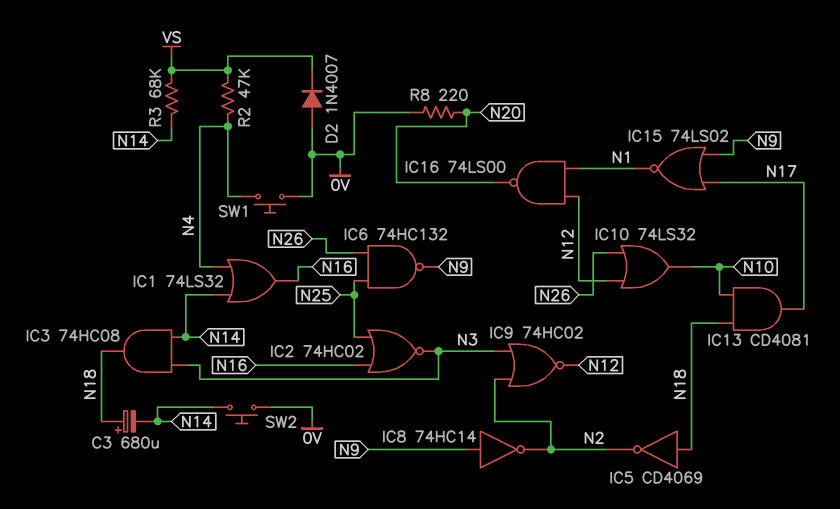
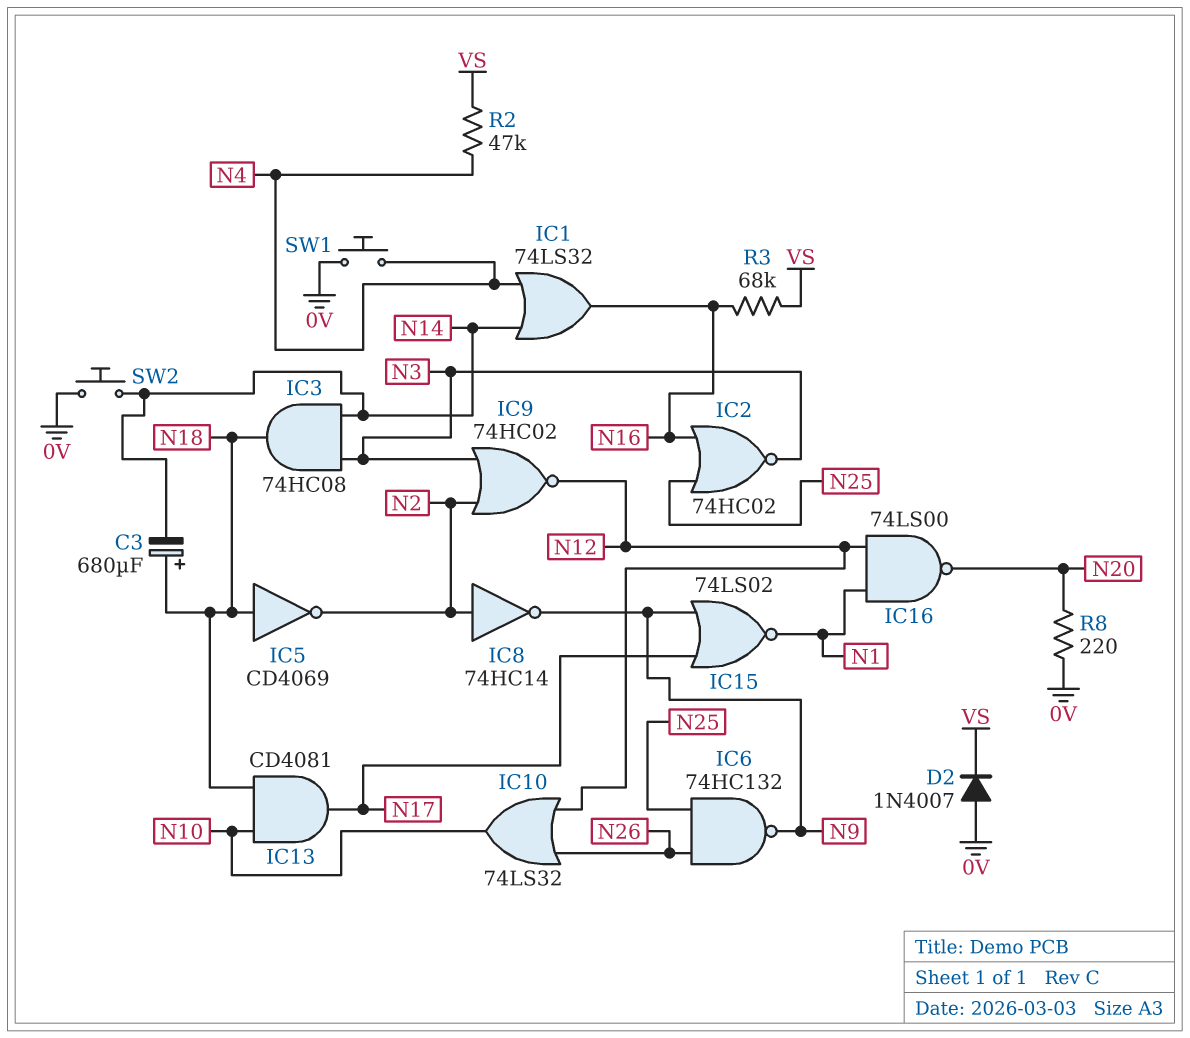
IC8: NOT 74HC14 (in N9, out N2) -> NOT 74HC14 (in N2, out N9)
R3: 68k (N14, VS) -> 68k (N16, VS)

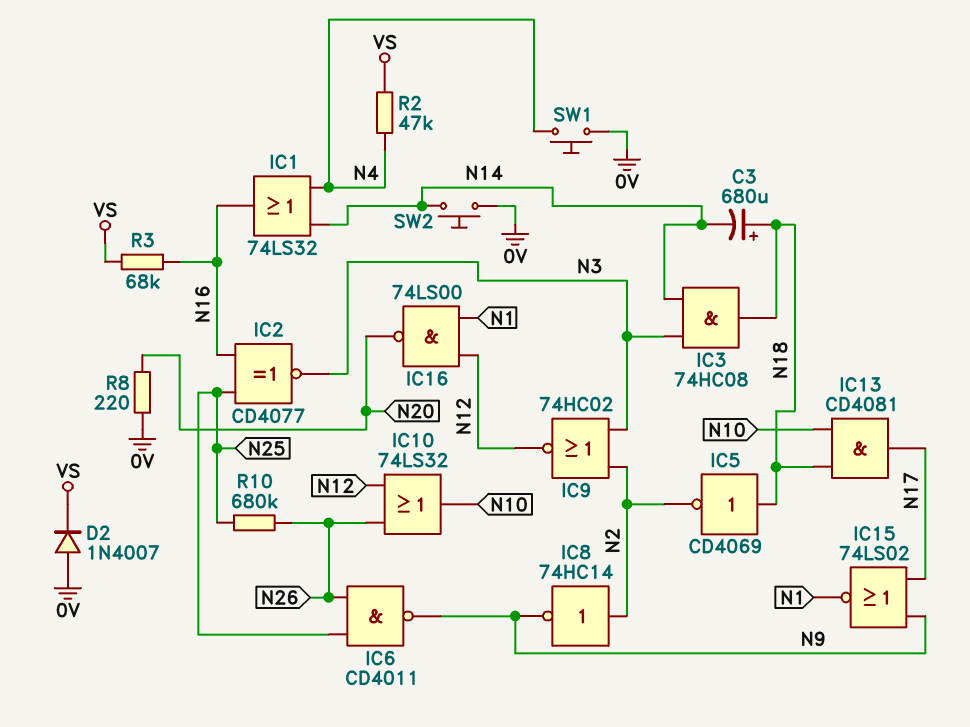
IC2: NOR 74HC02 (in N16, in N25, out N3) -> XNOR CD4077 (in N16, in N25, out N3)
IC6: NAND 74HC132 (in N25, in N26, out N9) -> NAND CD4011 (in N25, in N26, out N9)
R10: none -> 680k (N25, N26)

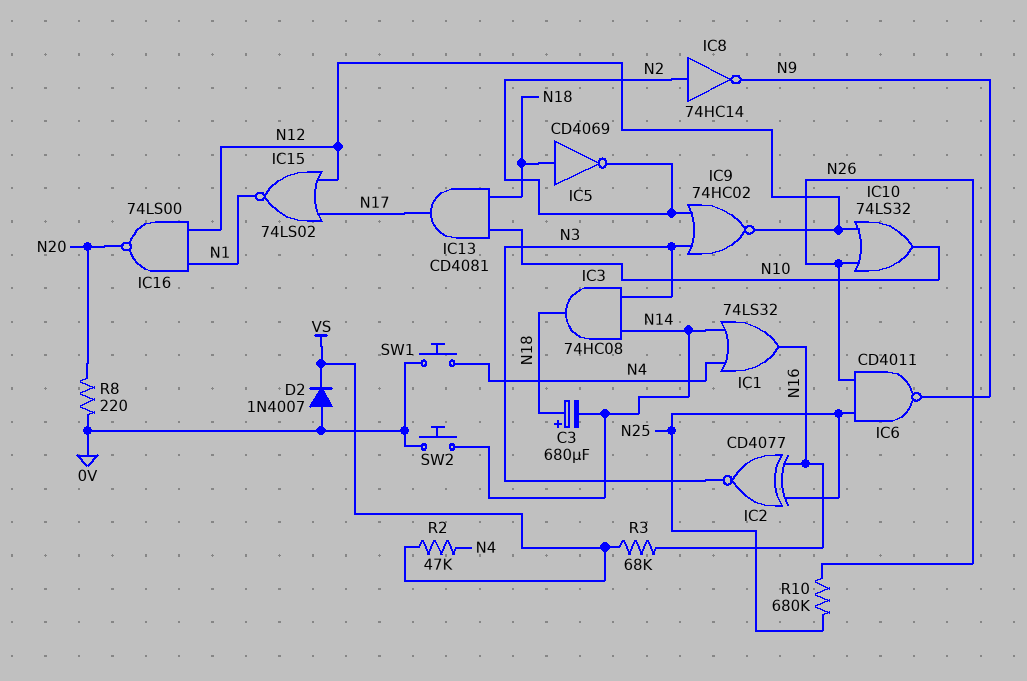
IC15: NOR 74LS02 (in N9, in N17, out N1) -> NOR 74LS02 (in N12, in N17, out N1)

